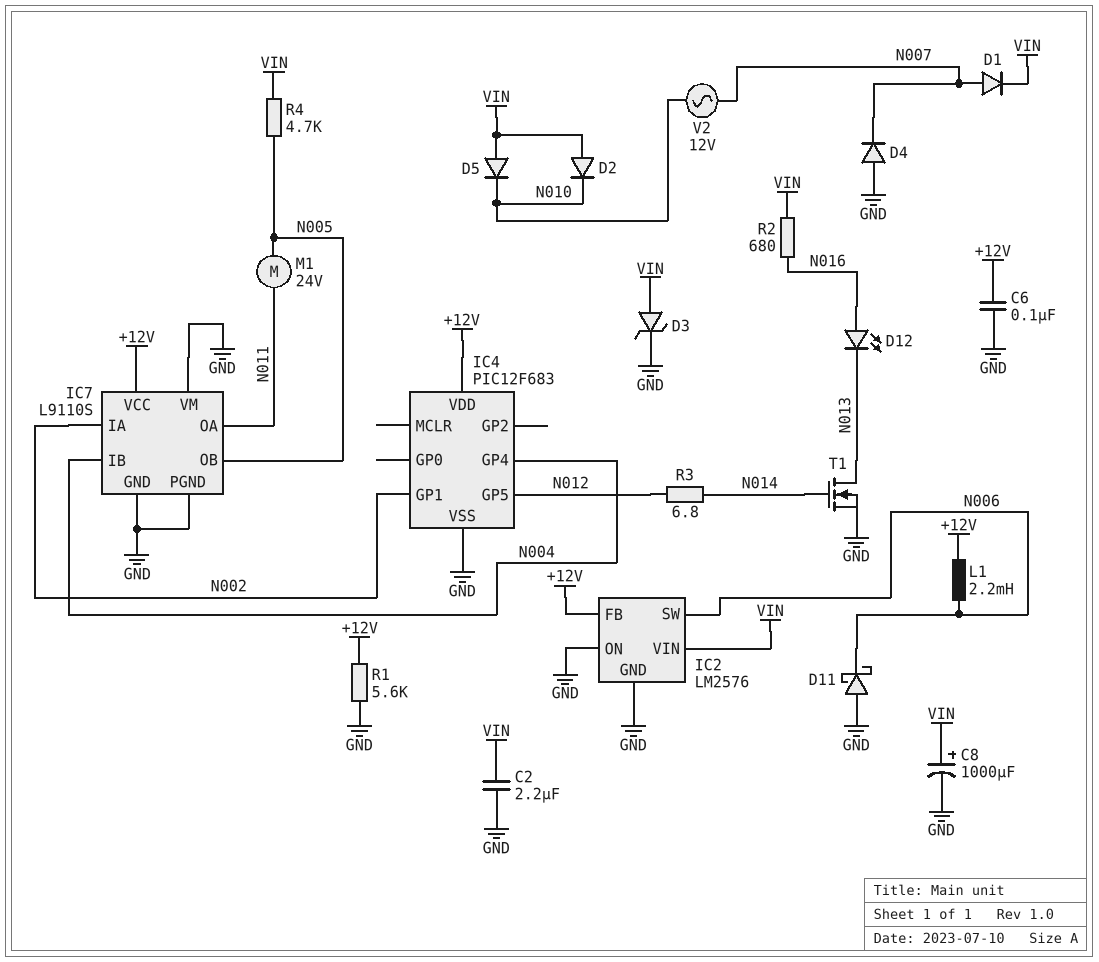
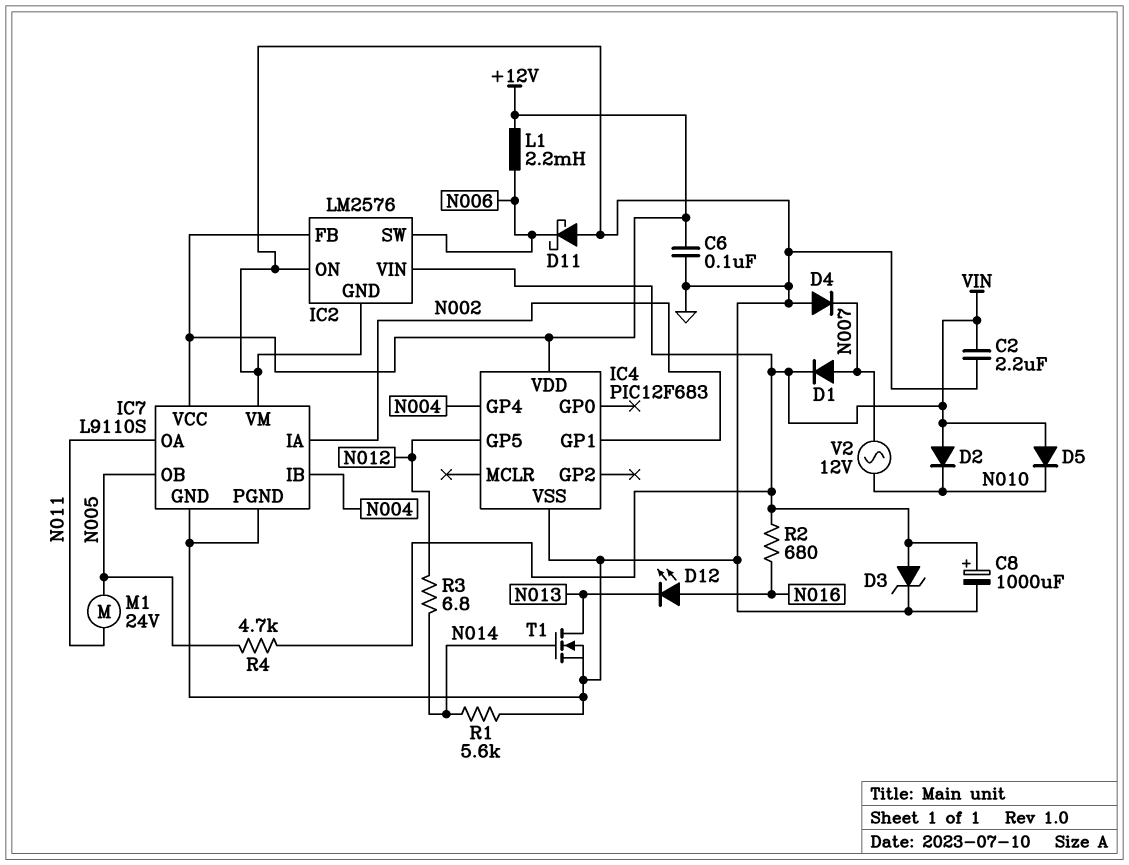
R1: 5.6k (+12V, GND) -> 5.6k (GND, N014)

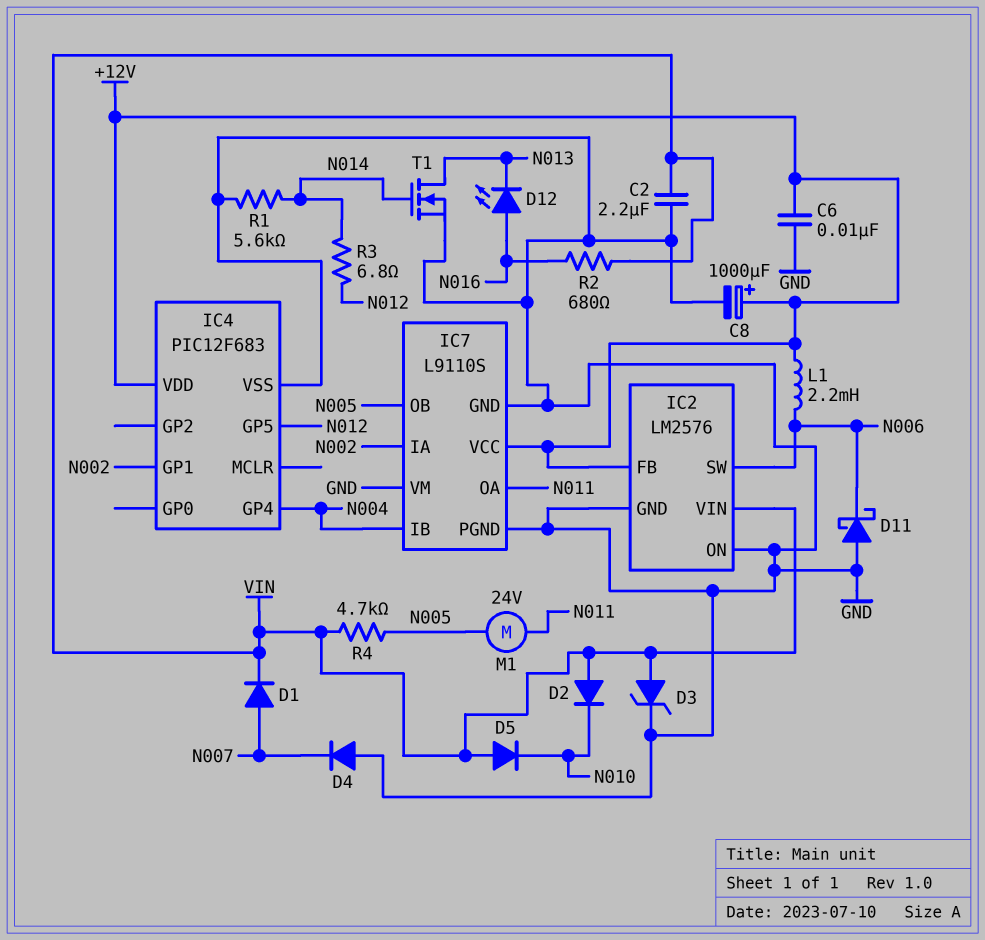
C6: 100nF (+12V, GND) -> 10nF (+12V, GND)
C8: 1000uF (plus VIN, minus GND) -> 1000uF (plus +12V, minus GND)
V2: AC 12V (N007, N010) -> none

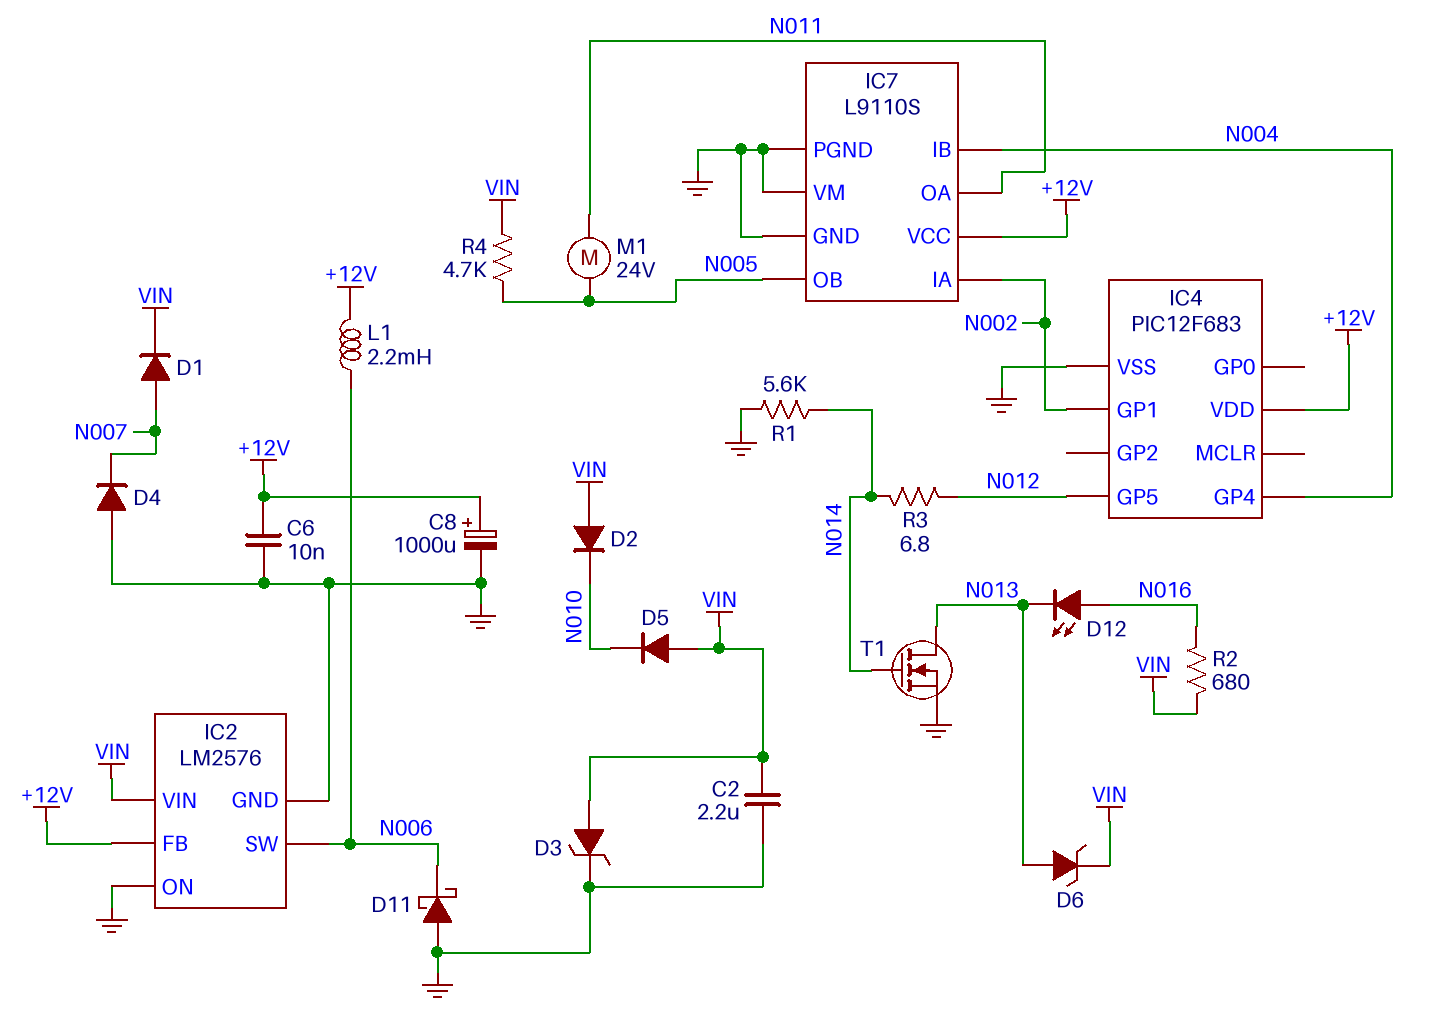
D6: none -> zener (A N013, K VIN)

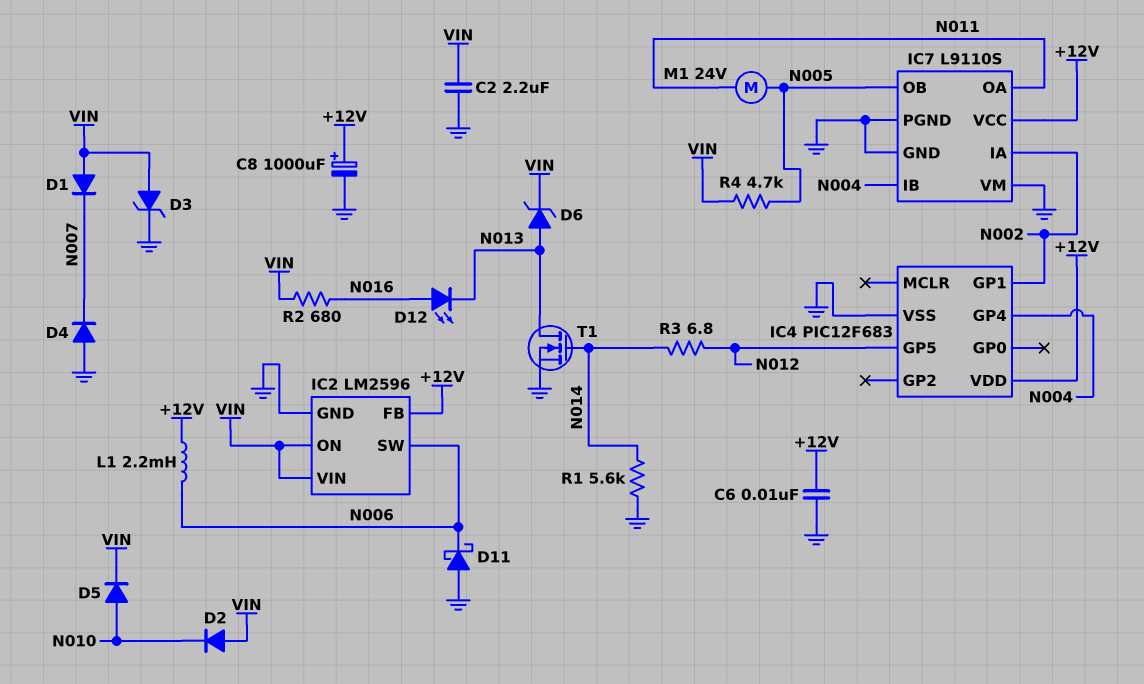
D1: diode (A N007, K VIN) -> diode (A VIN, K N007)
D5: diode (A VIN, K N010) -> diode (A N010, K VIN)
IC2: LM2576 -> LM2596
IC2 pin ON: GND -> VIN

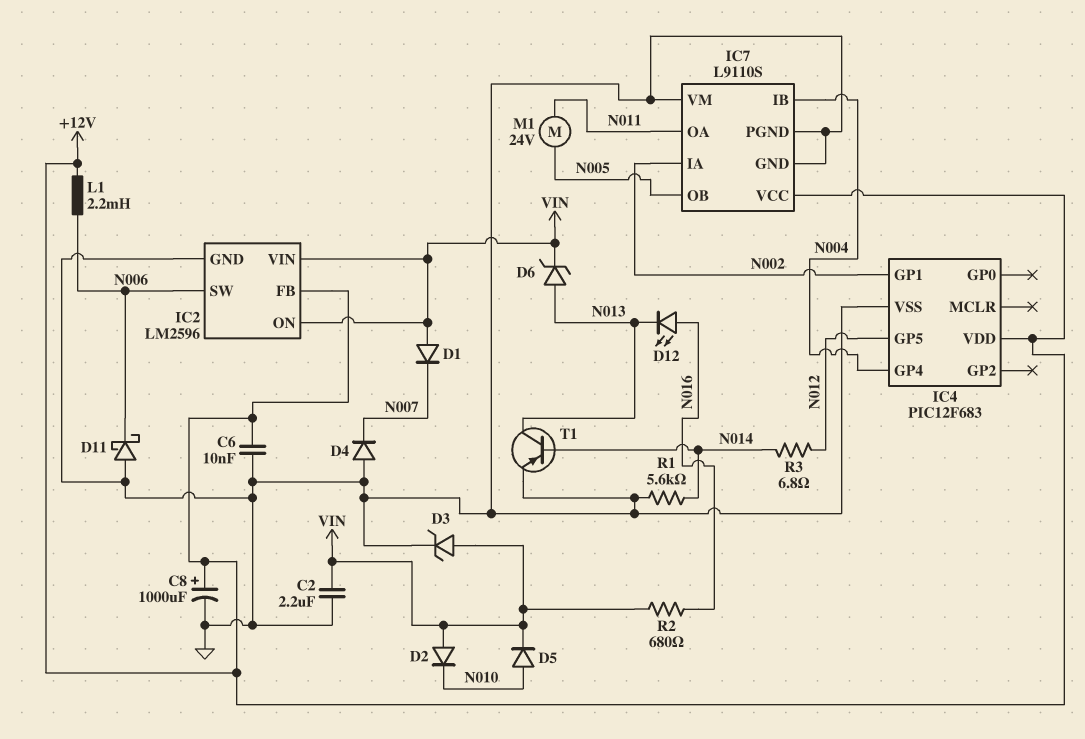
R4: 4.7k (N005, VIN) -> none
T1: NMOS (G N014, D N013, S GND) -> PNP (B N014, C N013, E GND)

